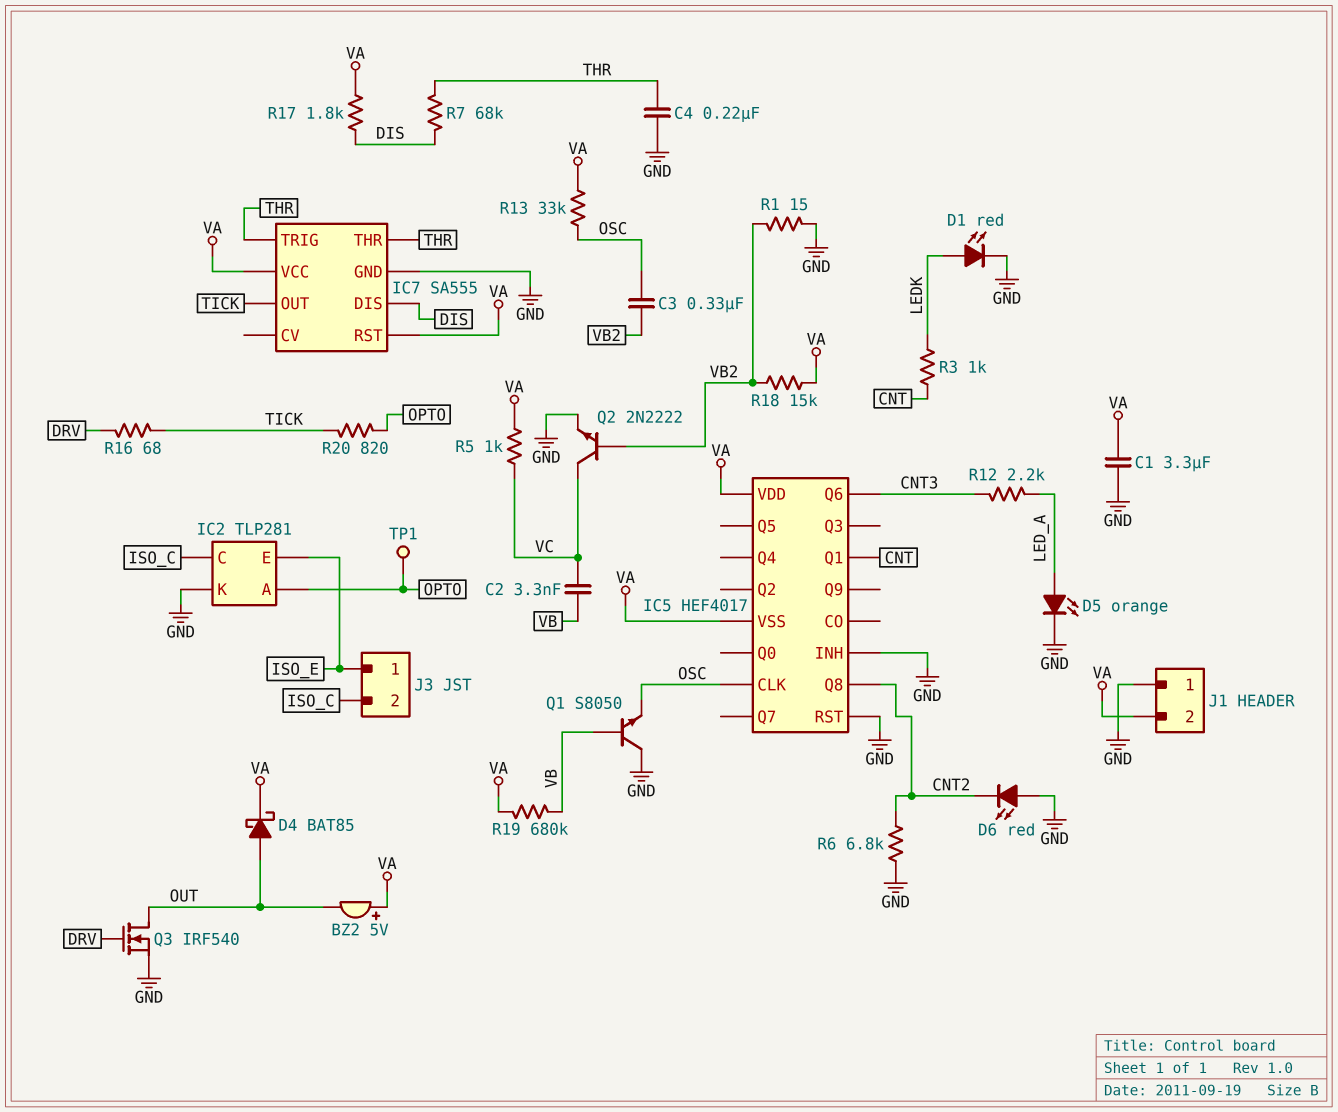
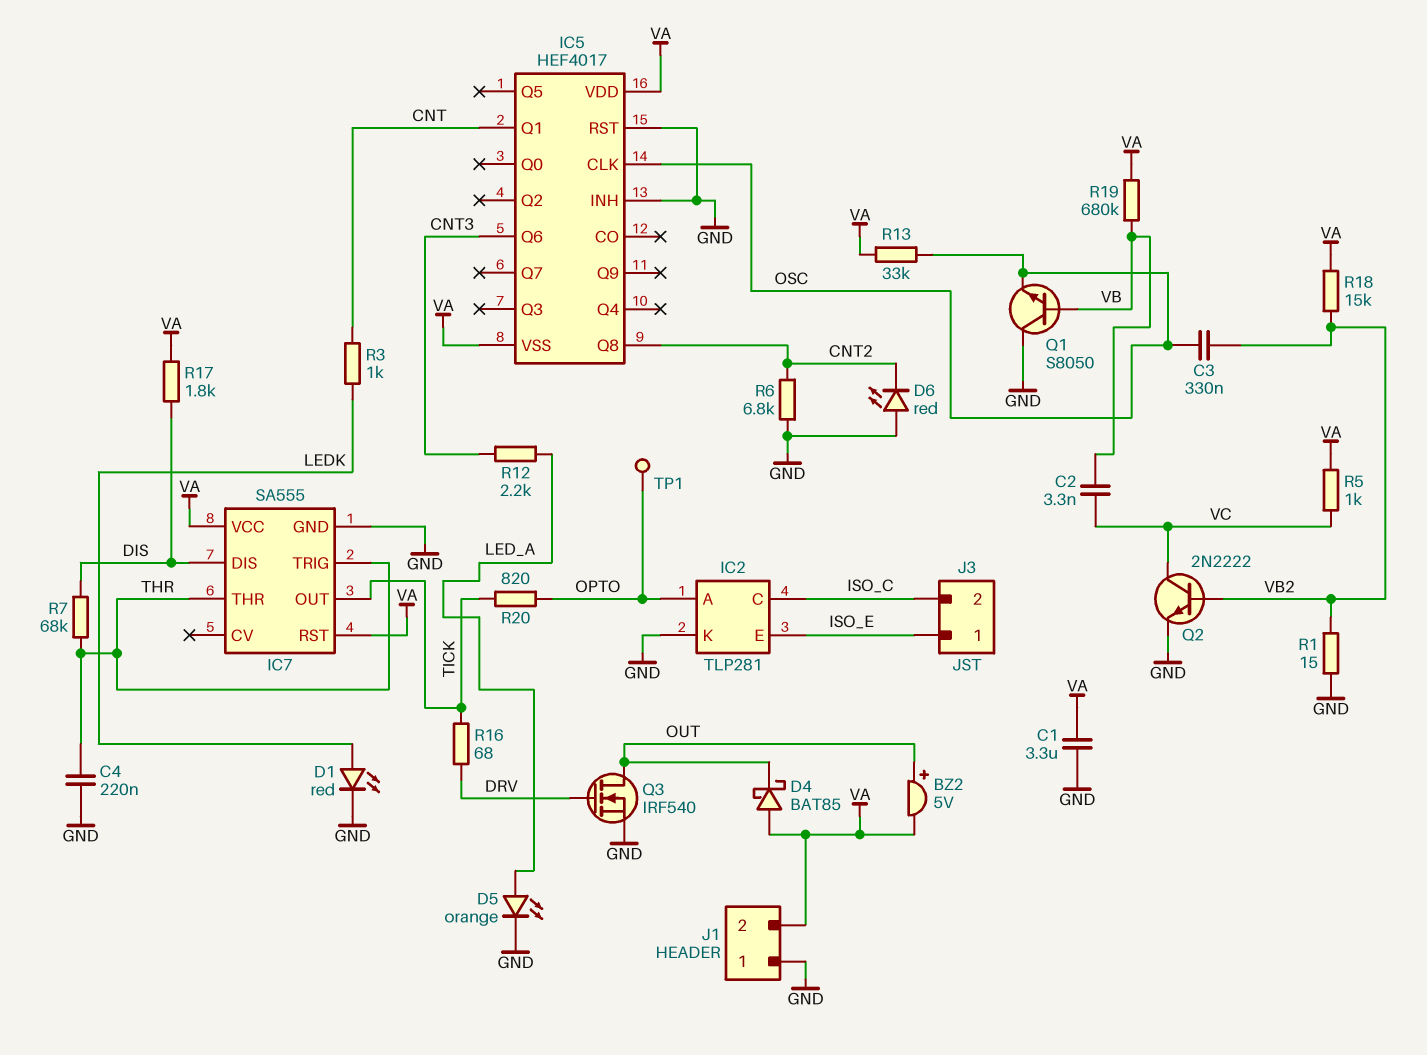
BZ2: buzzer 5V (plus VA, minus OUT) -> buzzer 5V (plus OUT, minus VA)
D4: schottky BAT85 (A OUT, K VA) -> schottky BAT85 (A VA, K OUT)

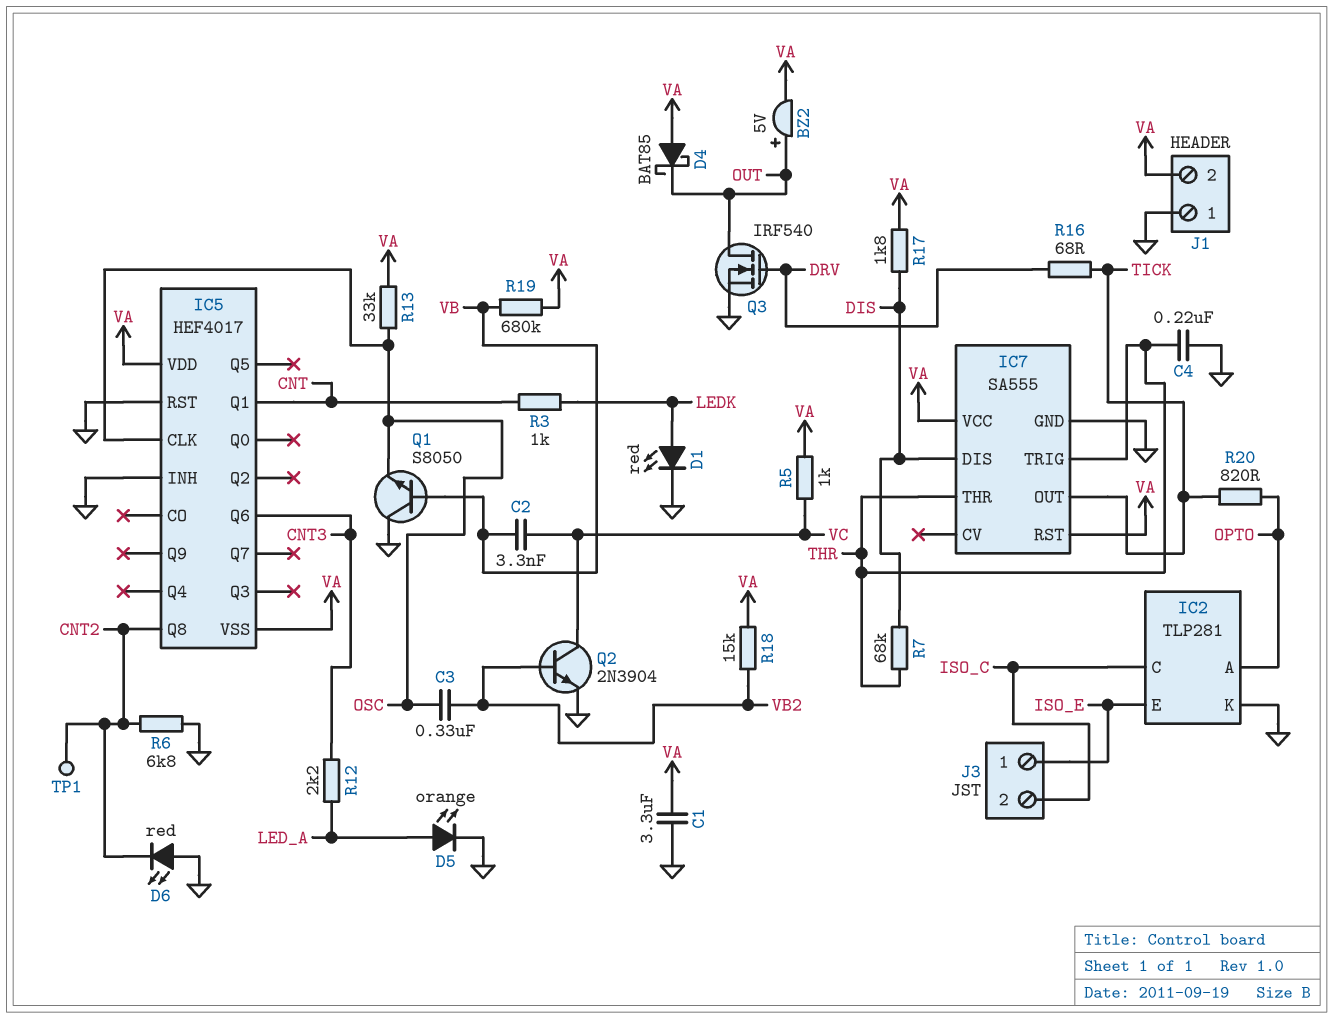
Q2: NPN 2N2222 (B VB2, C VC, E GND) -> NPN 2N3904 (B VB2, C VC, E GND)
R1: 15 (GND, VB2) -> none
TP1: test point (OPTO) -> test point (CNT2)

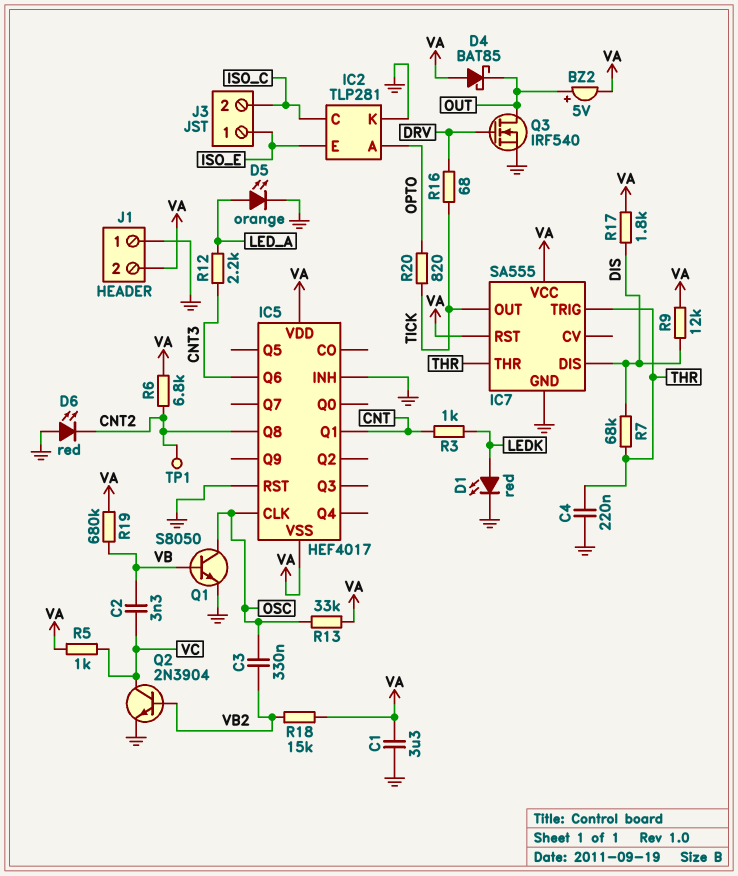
Q1: NPN S8050 (B VB, C GND, E OSC) -> NPN S8050 (B VB, C OSC, E GND)
R6: 6.8k (CNT2, GND) -> 6.8k (CNT2, VA)
R9: none -> 12k (DIS, VA)

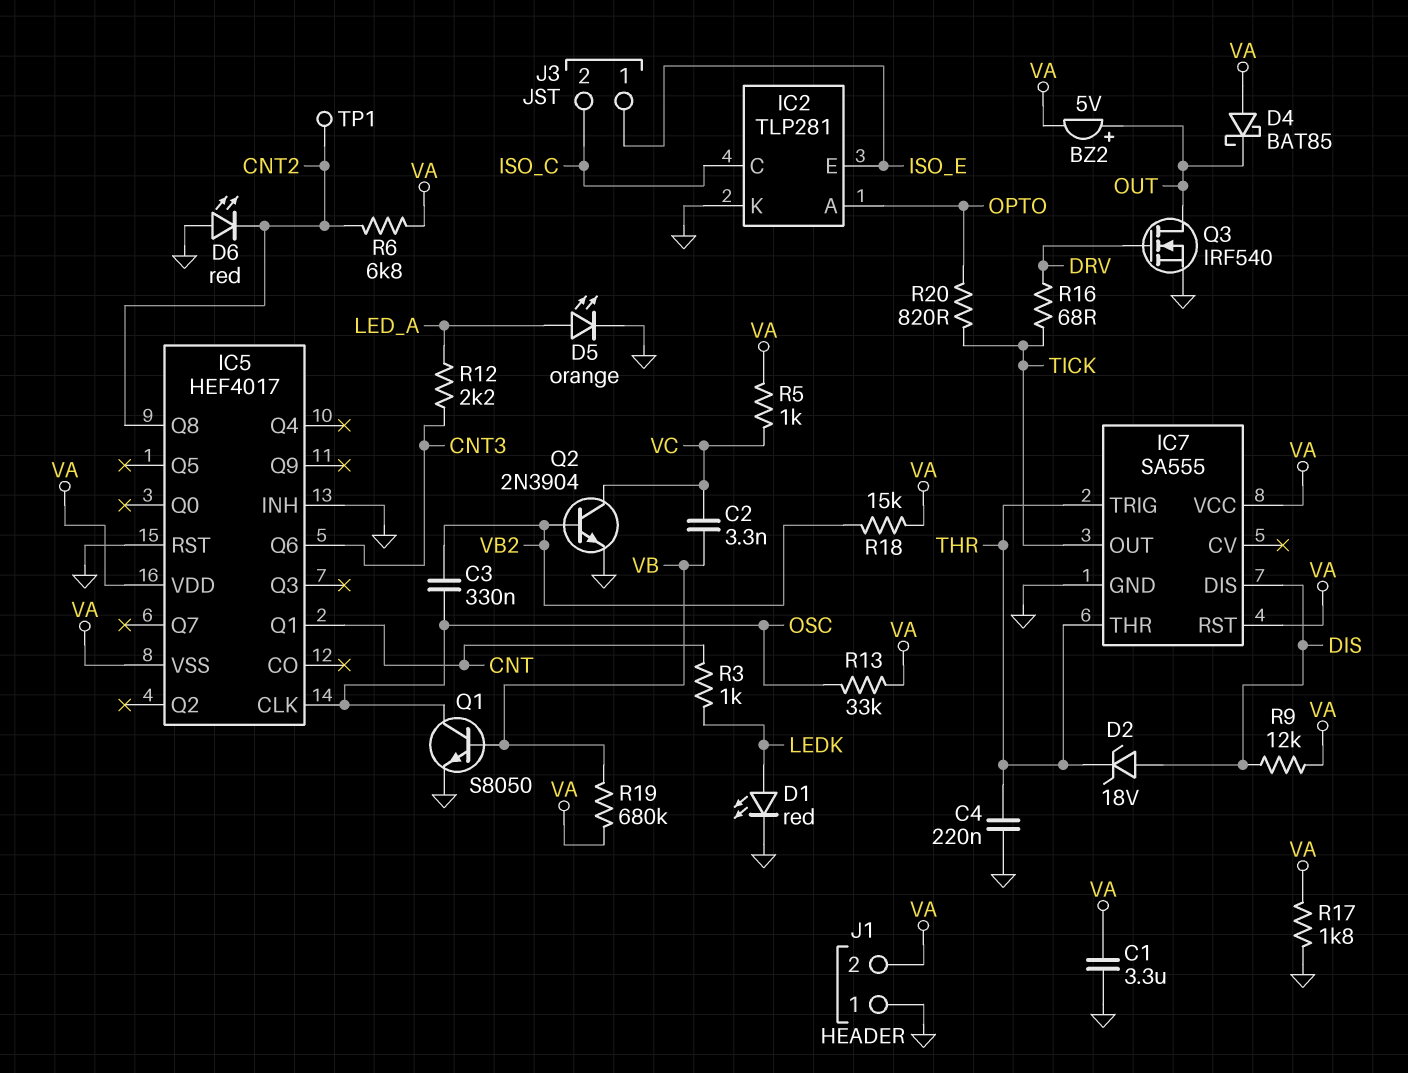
D2: none -> zener 18V (A DIS, K THR)
R7: 68k (DIS, THR) -> none
R17: 1.8k (DIS, VA) -> 1.8k (GND, VA)

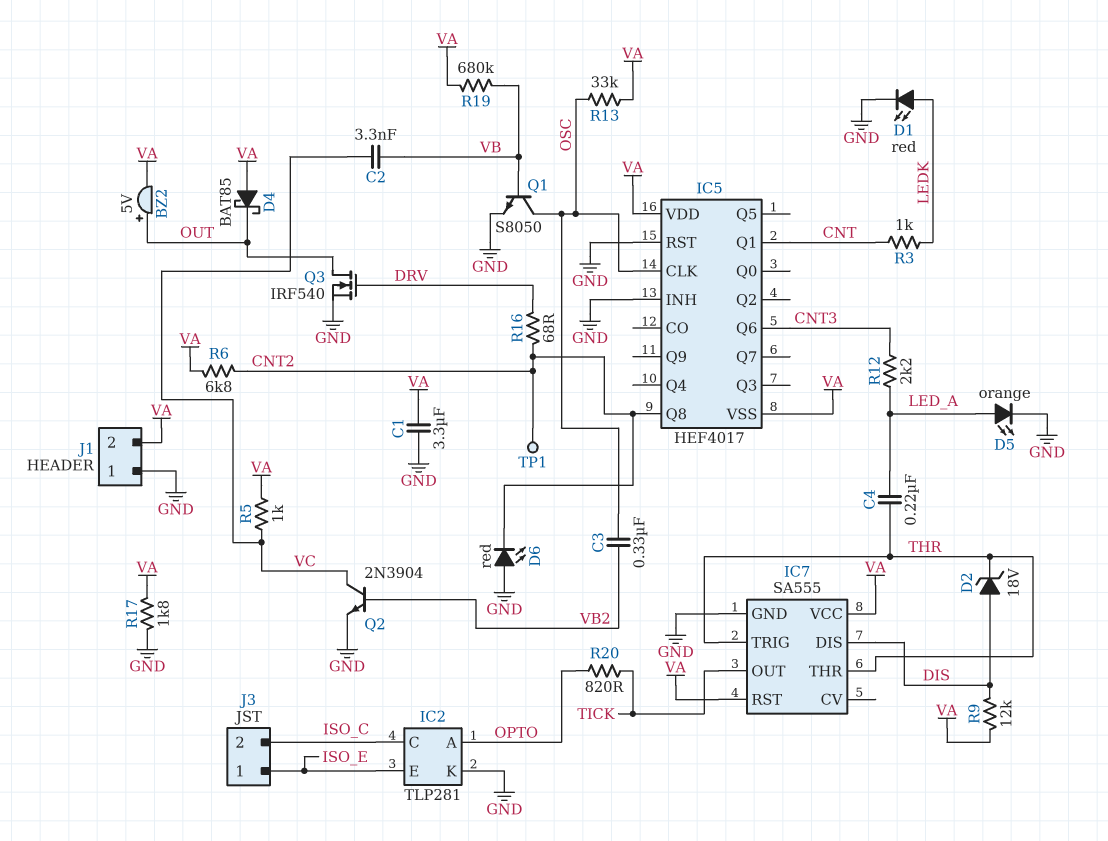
C4: 220nF (GND, THR) -> 220nF (LED_A, THR)
R16: 68 (DRV, TICK) -> 68 (CNT2, DRV)
R18: 15k (VA, VB2) -> none

